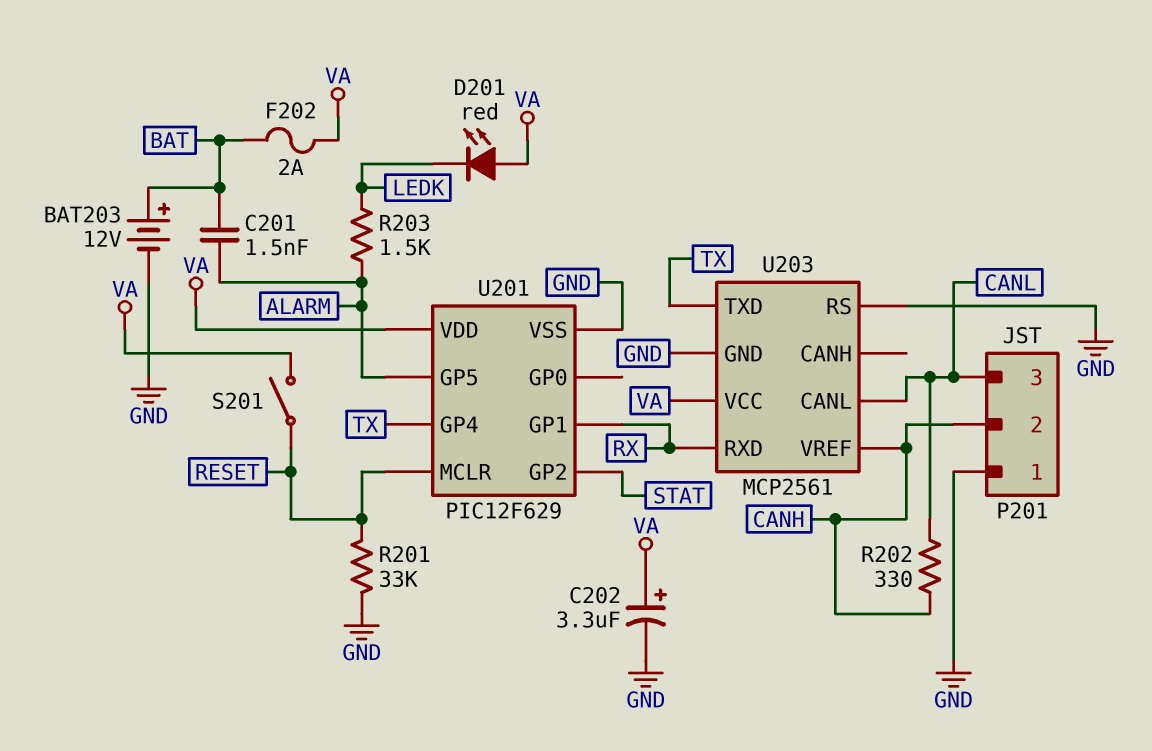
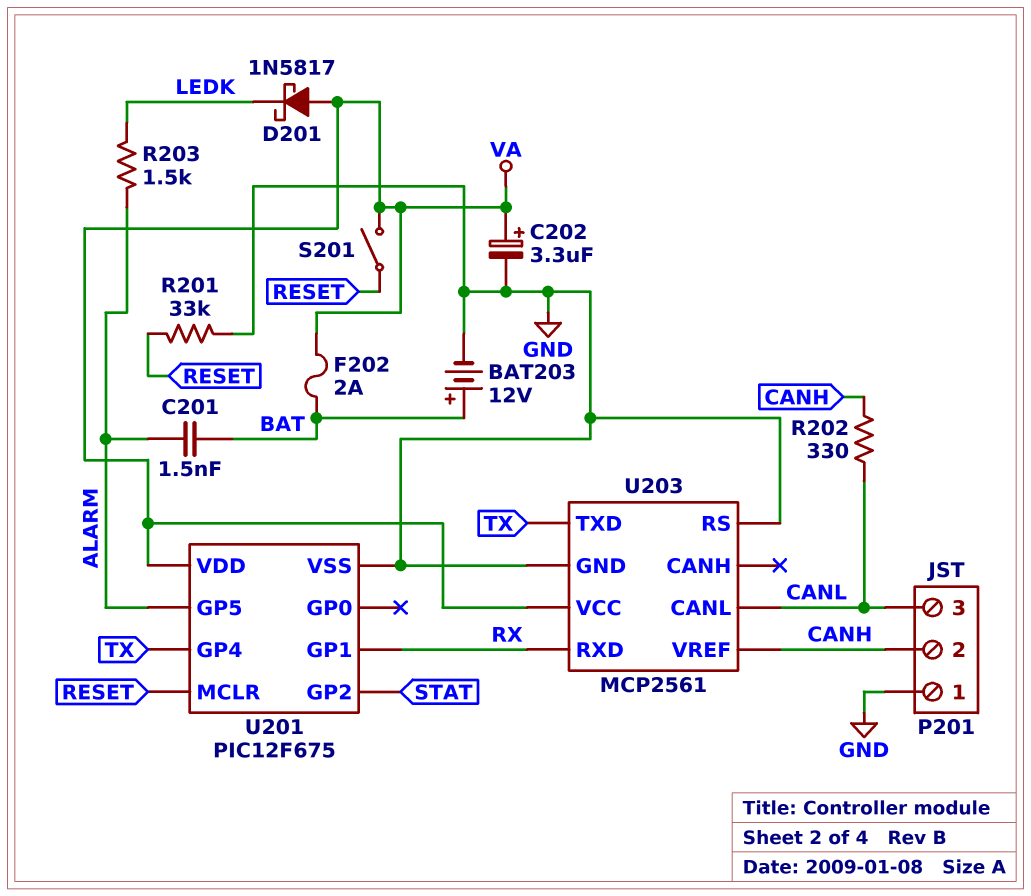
D201: LED red (A VA, K LEDK) -> schottky 1N5817 (A VA, K LEDK)
U201: PIC12F629 -> PIC12F675

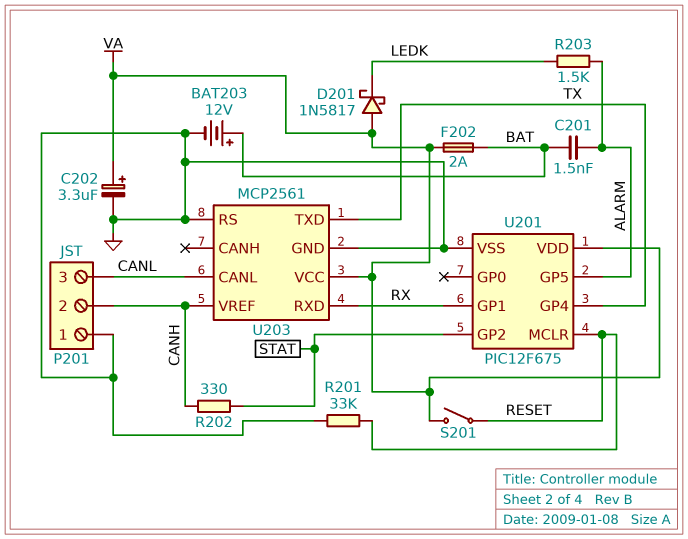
R202: 330 (CANH, CANL) -> 330 (CANH, STAT)

